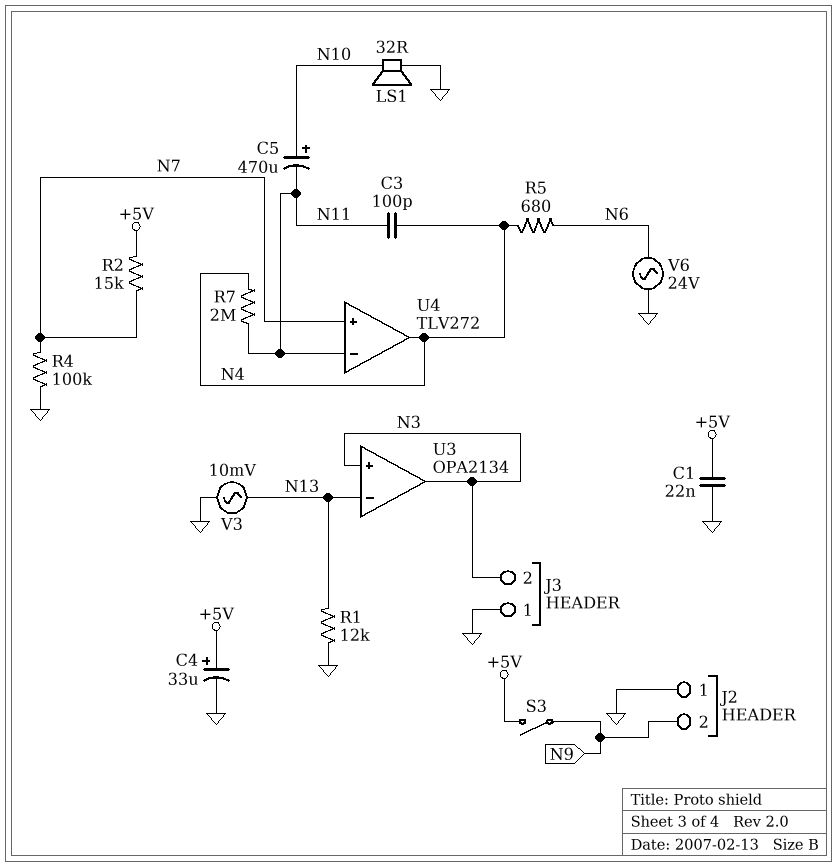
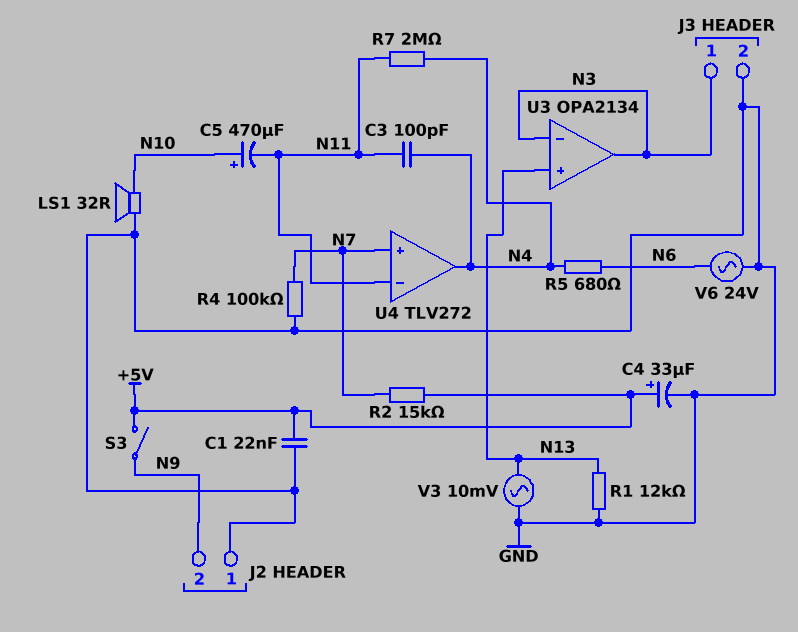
J3 pin 1: GND -> N3
J3 pin 2: N3 -> GND
U3 pin in+: N3 -> N13
U3 pin in-: N13 -> N3

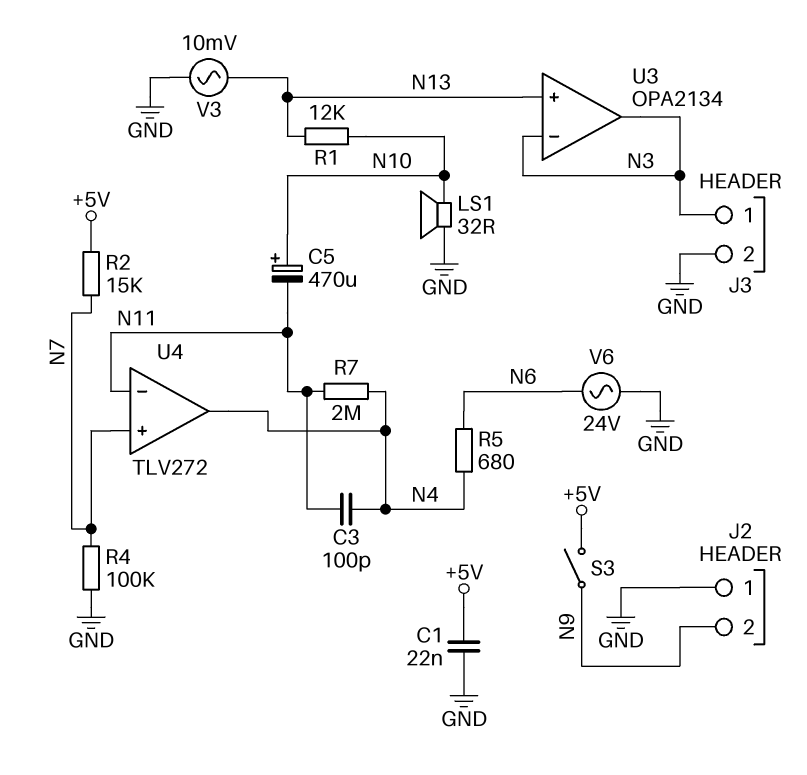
C4: 33uF (plus +5V, minus GND) -> none
R1: 12k (GND, N13) -> 12k (N10, N13)

